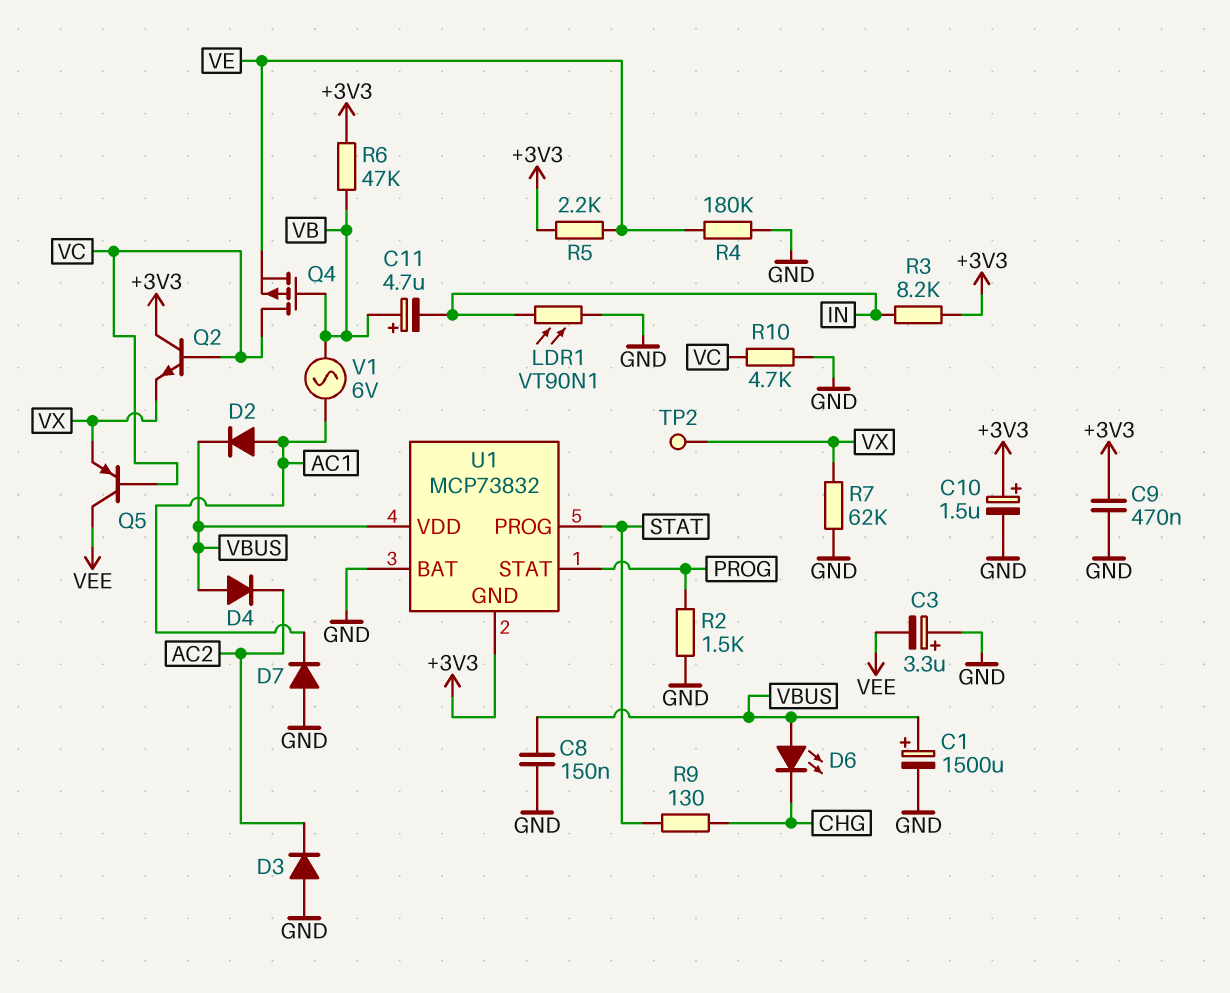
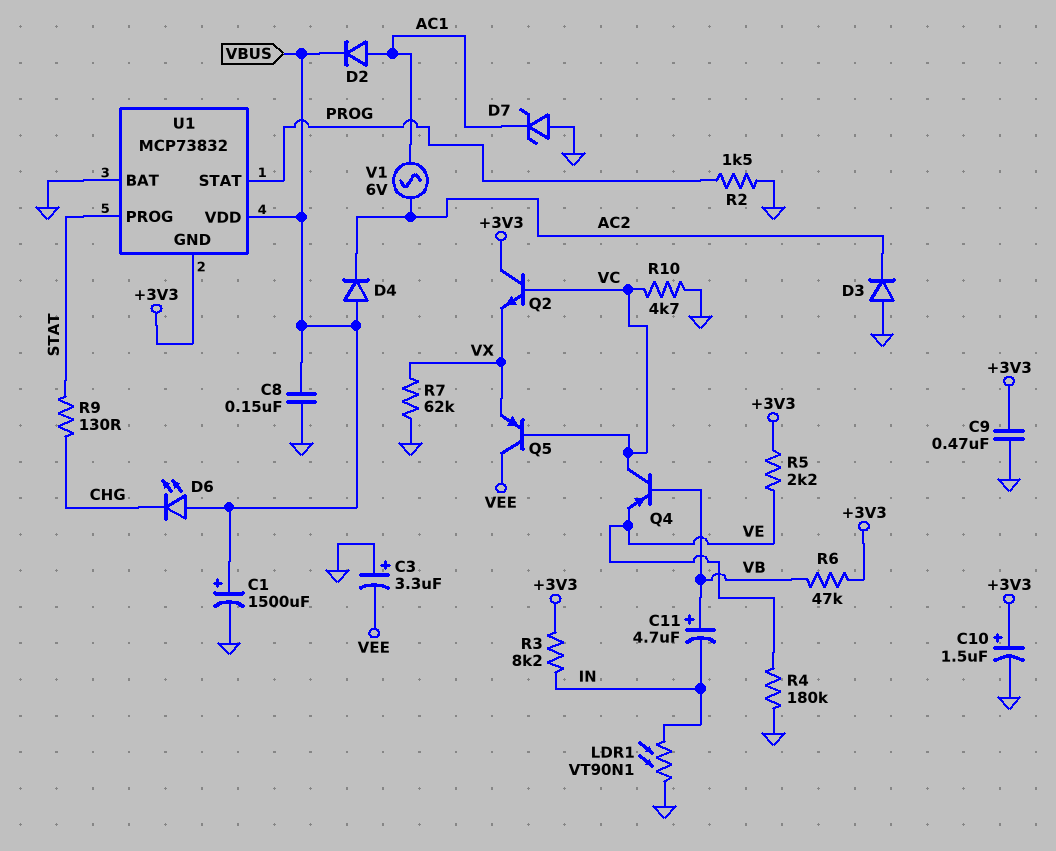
D7: diode (A GND, K AC1) -> zener (A GND, K AC1)
Q4: PMOS (G VB, D VC, S VE) -> PNP (B VB, C VC, E VE)
TP2: test point (VX) -> none
V1: AC 6V (AC1, VB) -> AC 6V (AC1, AC2)

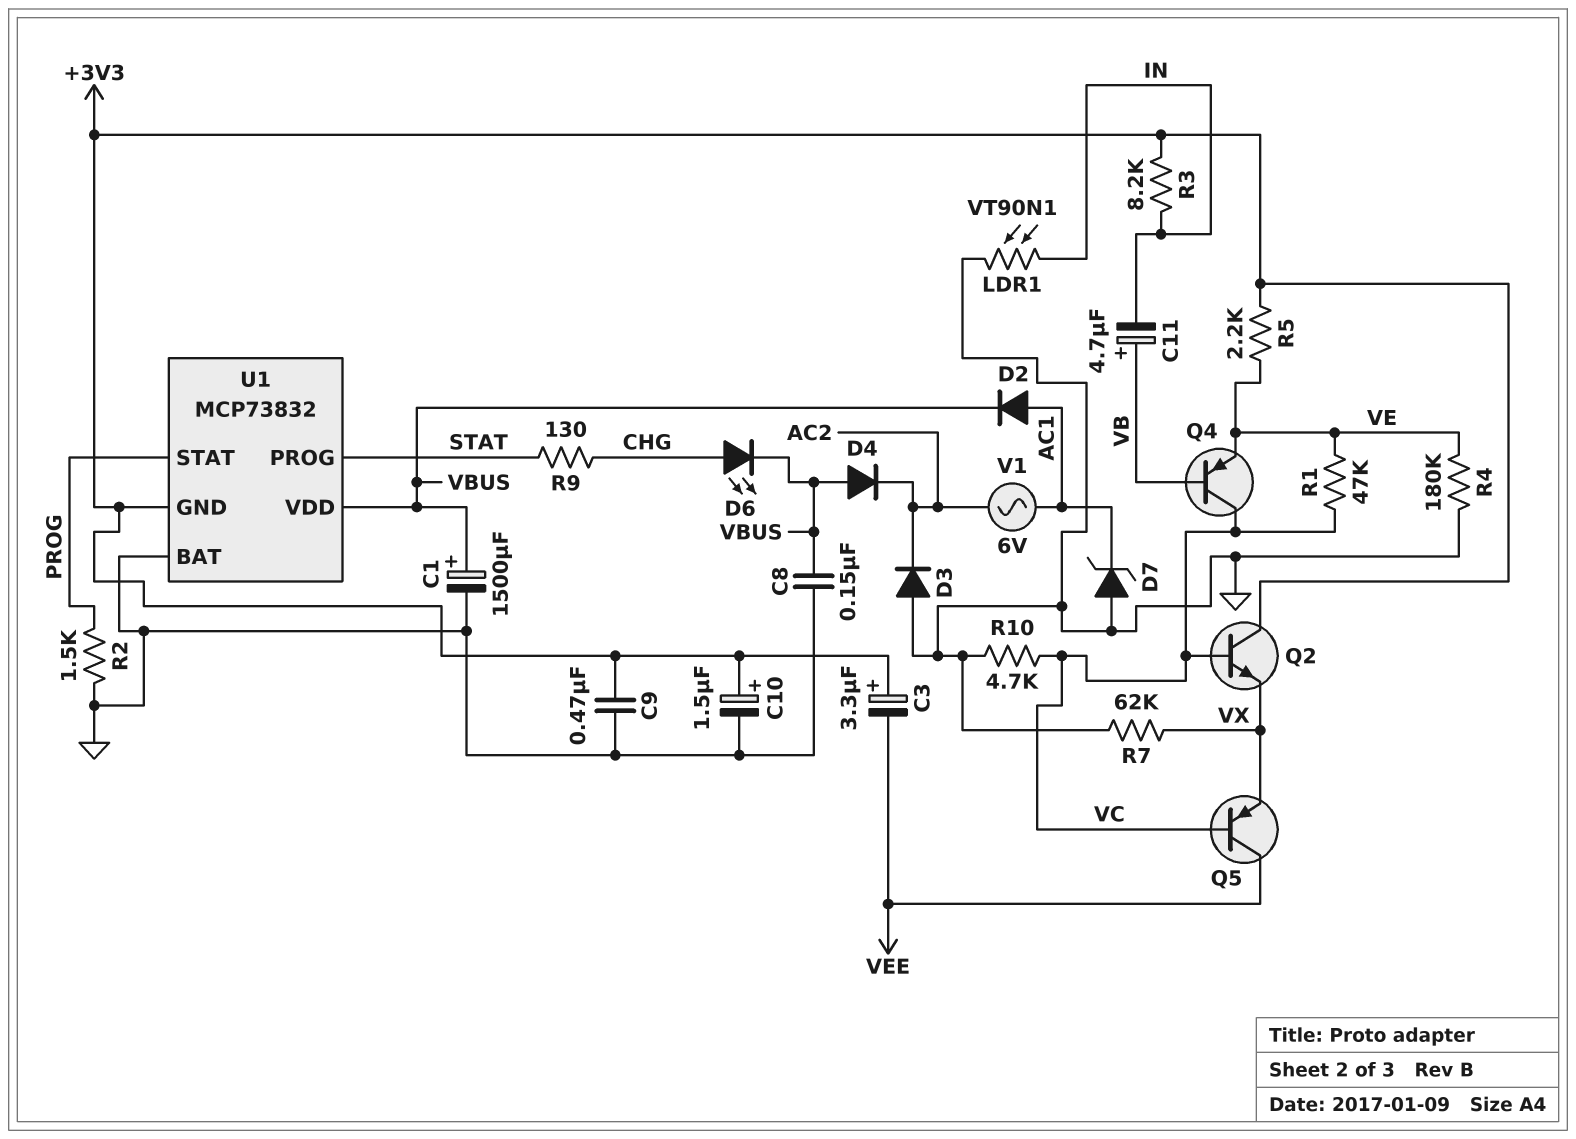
C3: 3.3uF (plus GND, minus VEE) -> 3.3uF (plus +3V3, minus VEE)
D6: LED (A VBUS, K CHG) -> LED (A CHG, K VBUS)
R1: none -> 47k (VC, VE)
R6: 47k (+3V3, VB) -> none

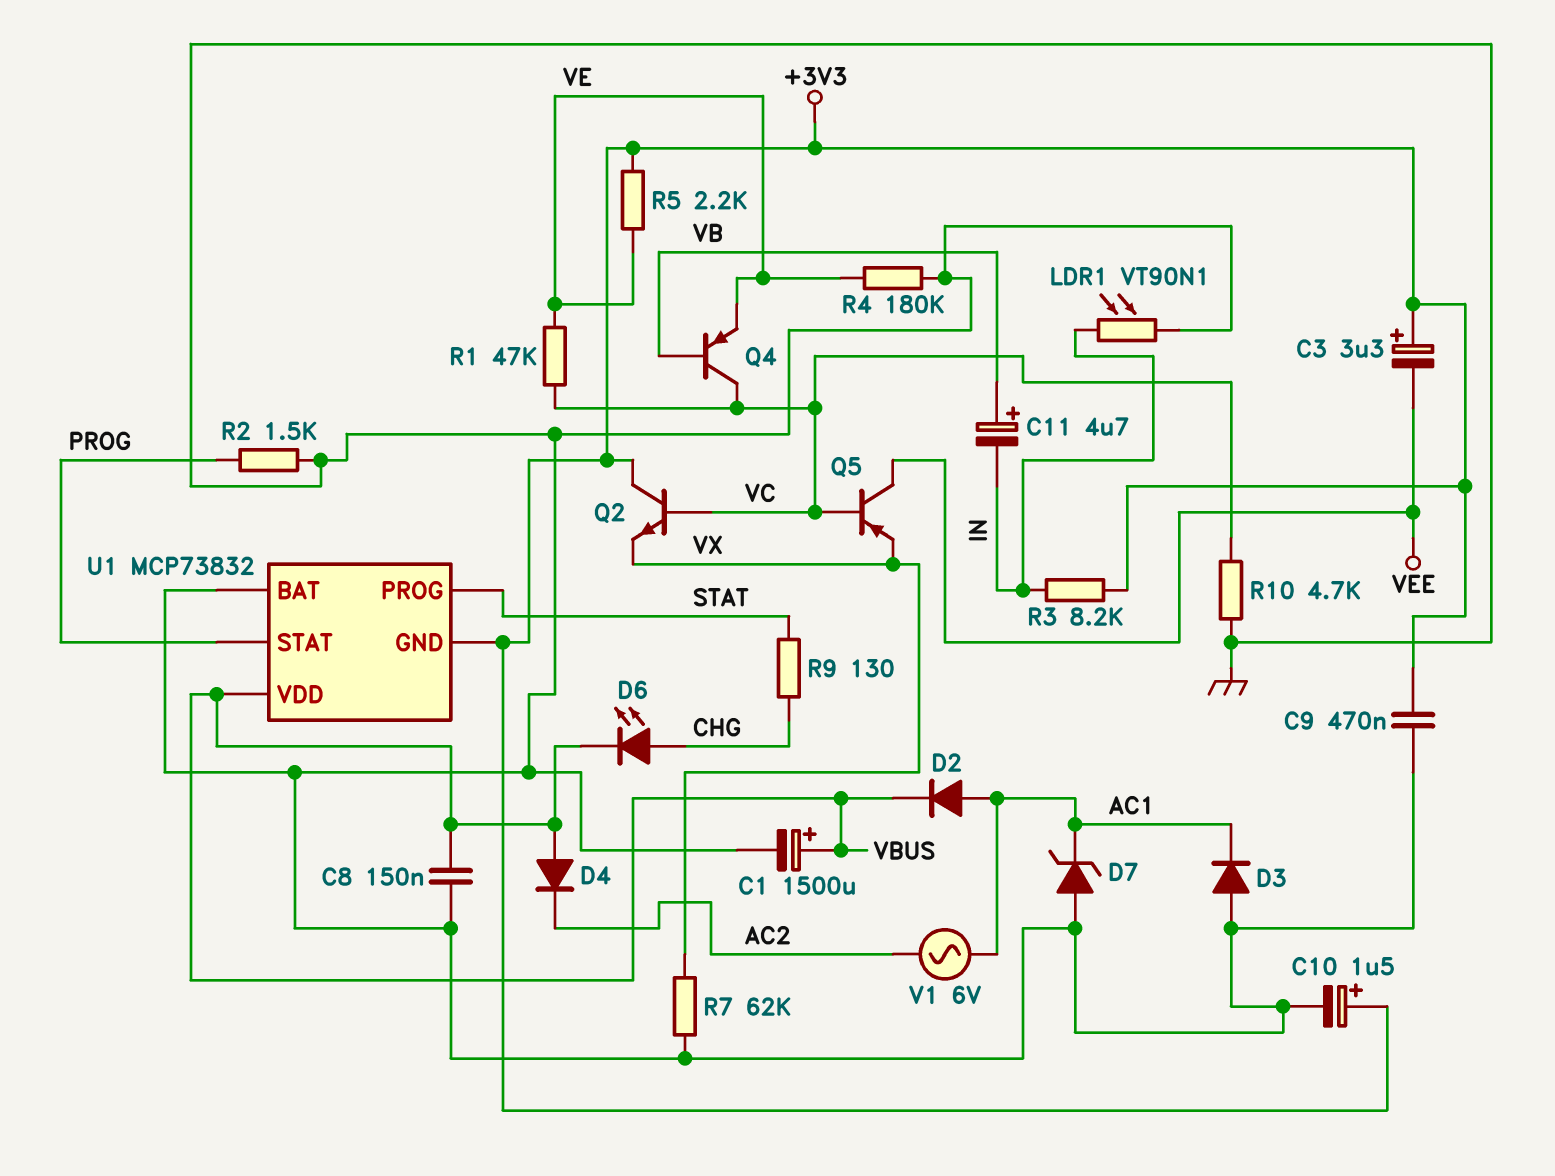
D3: diode (A GND, K AC2) -> diode (A GND, K AC1)

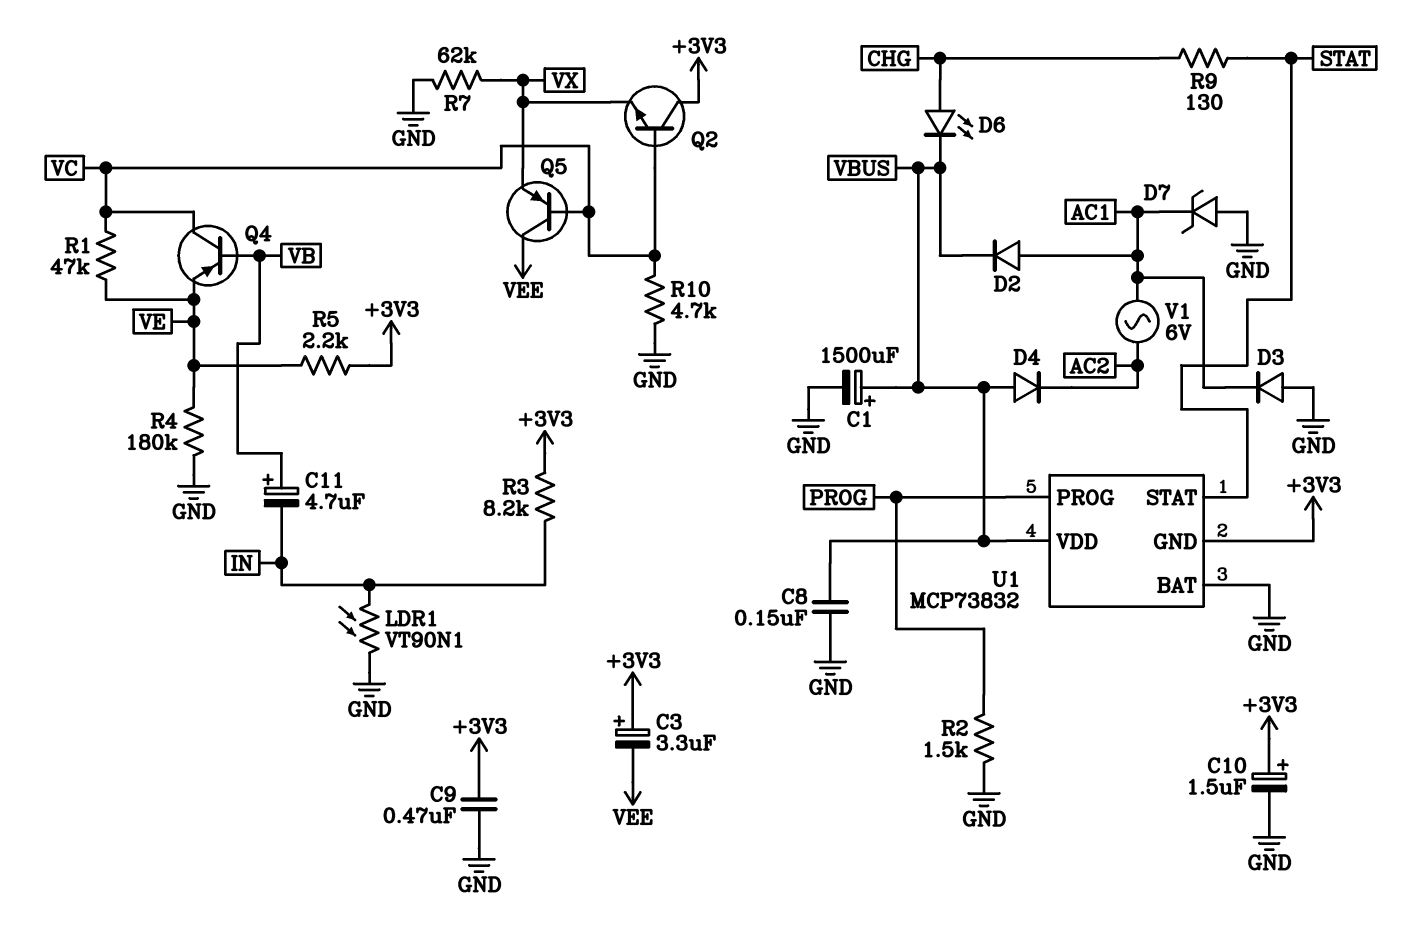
U1 pin PROG: STAT -> PROG
U1 pin STAT: PROG -> STAT

